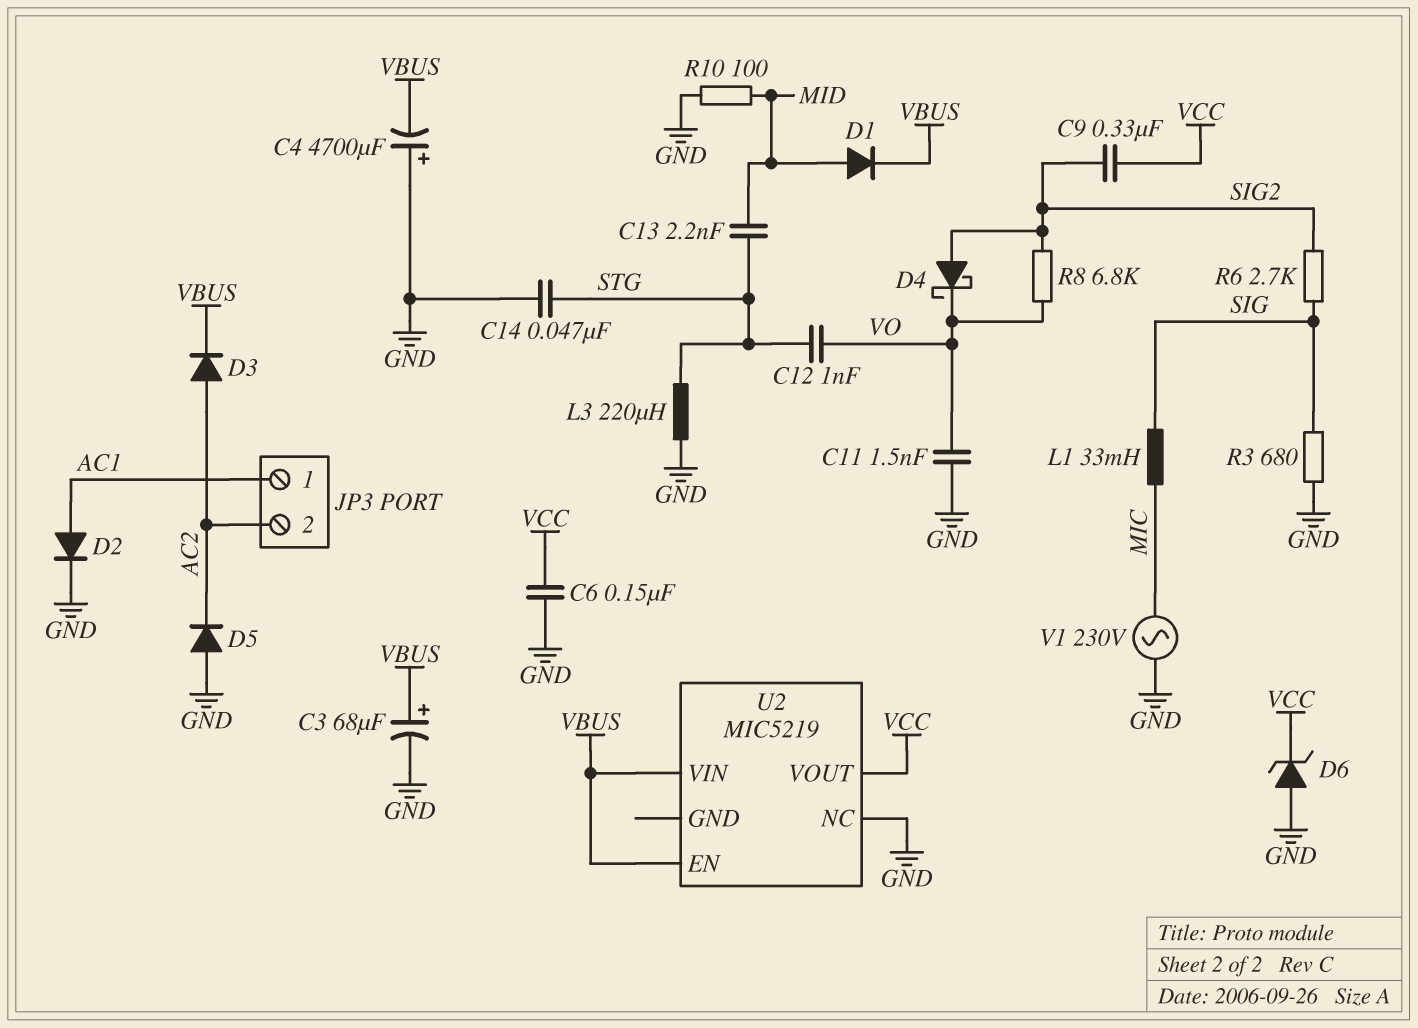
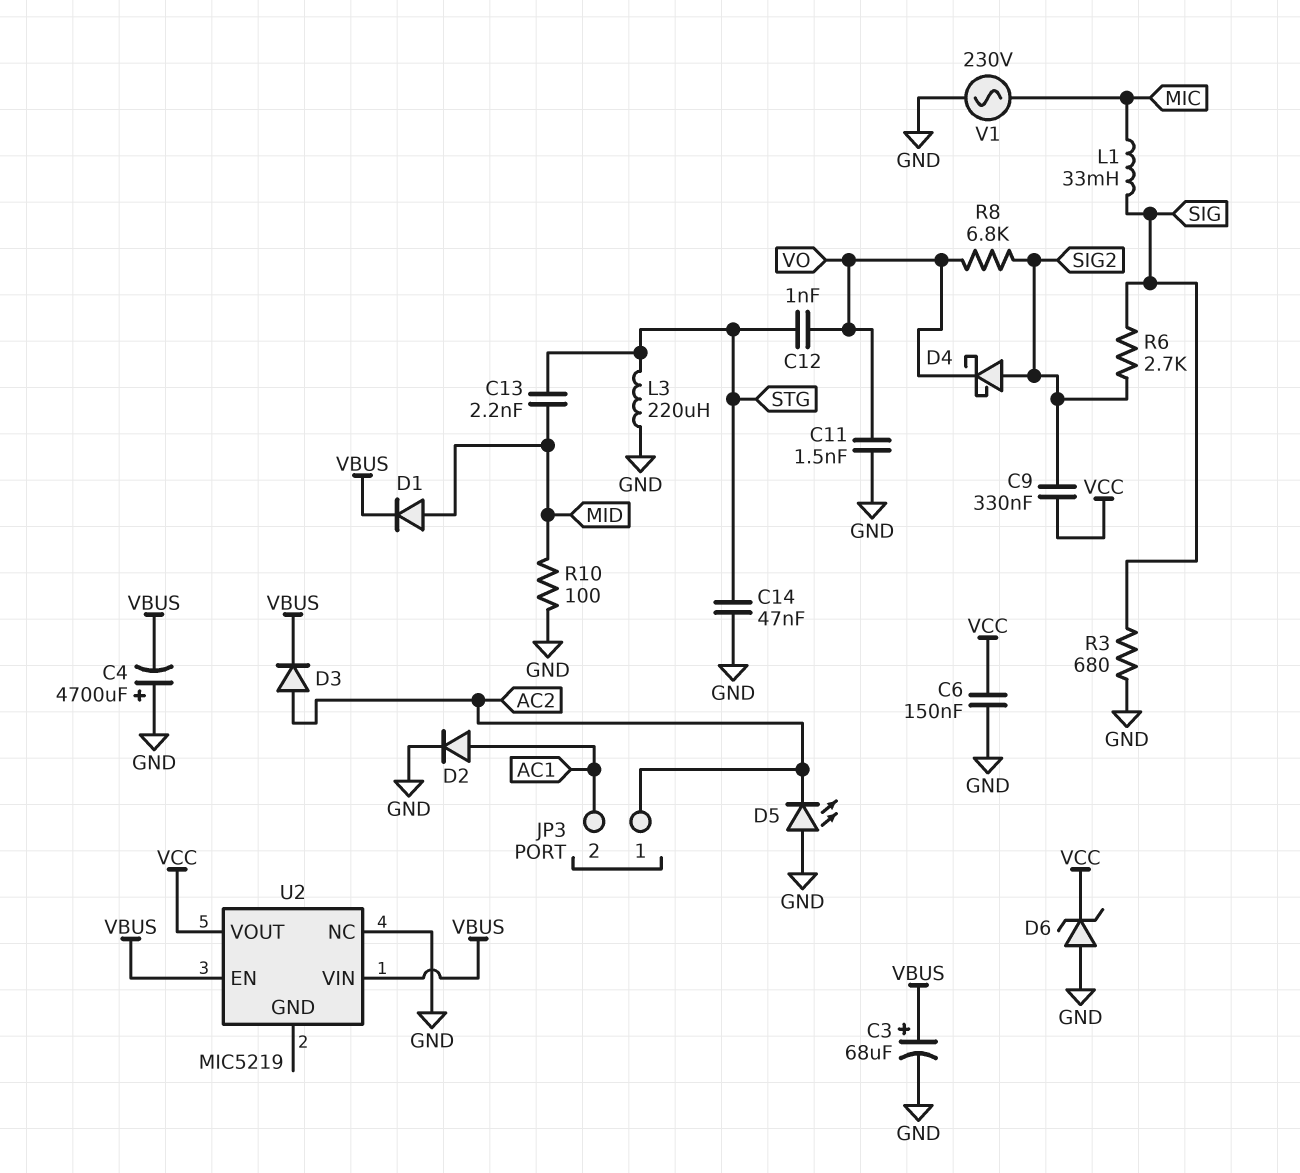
D5: diode (A GND, K AC2) -> LED (A GND, K AC2)
JP3 pin 1: AC1 -> AC2
JP3 pin 2: AC2 -> AC1

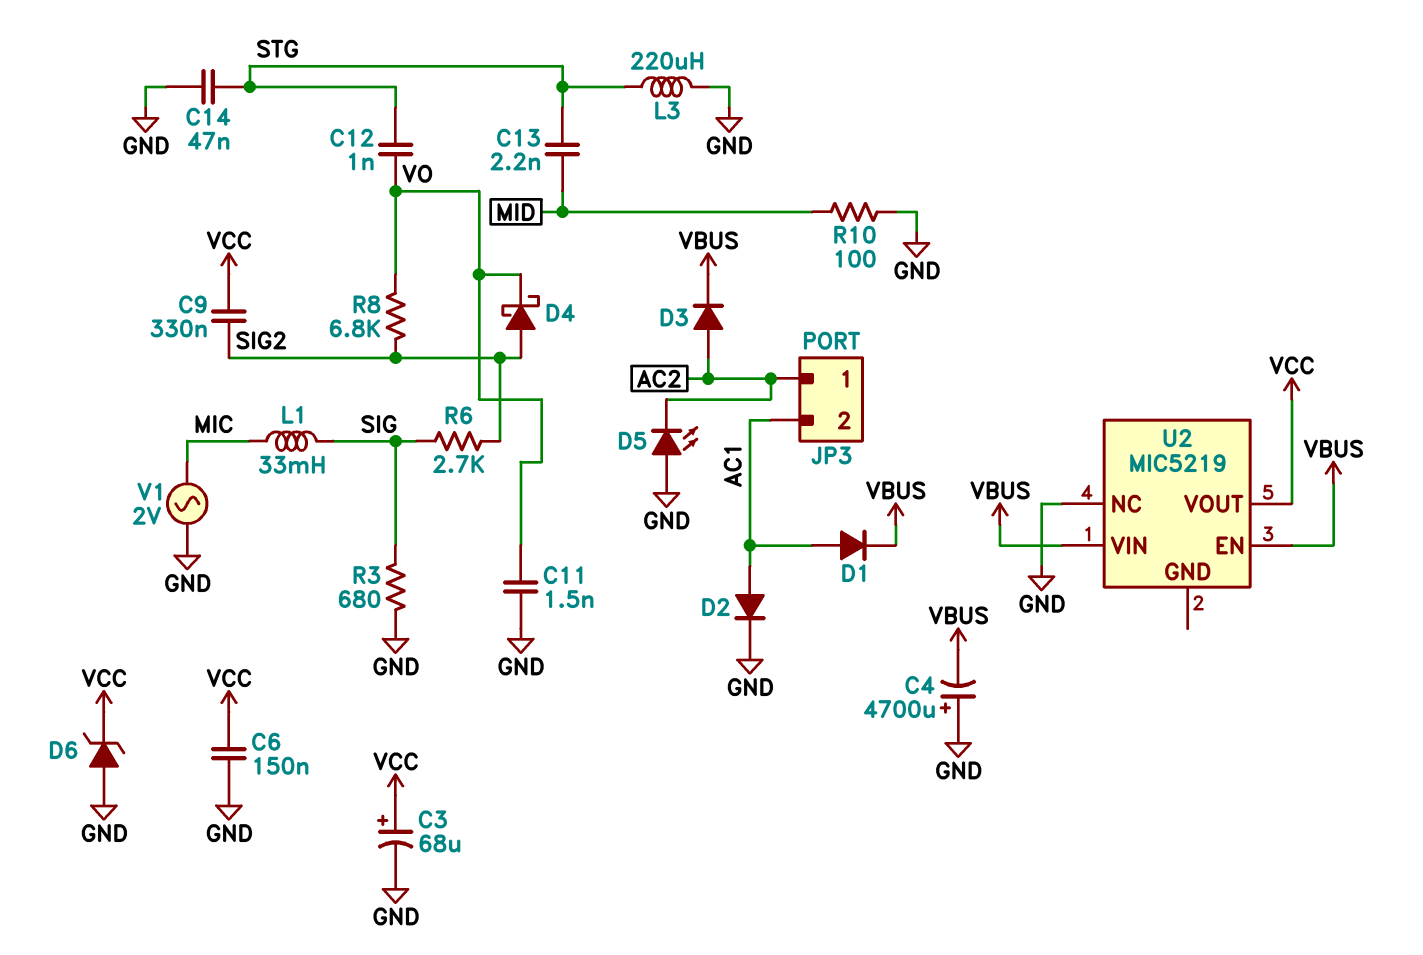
C3: 68uF (plus VBUS, minus GND) -> 68uF (plus VCC, minus GND)
D1: diode (A MID, K VBUS) -> diode (A AC1, K VBUS)
V1: AC 230V (GND, MIC) -> AC 2V (GND, MIC)

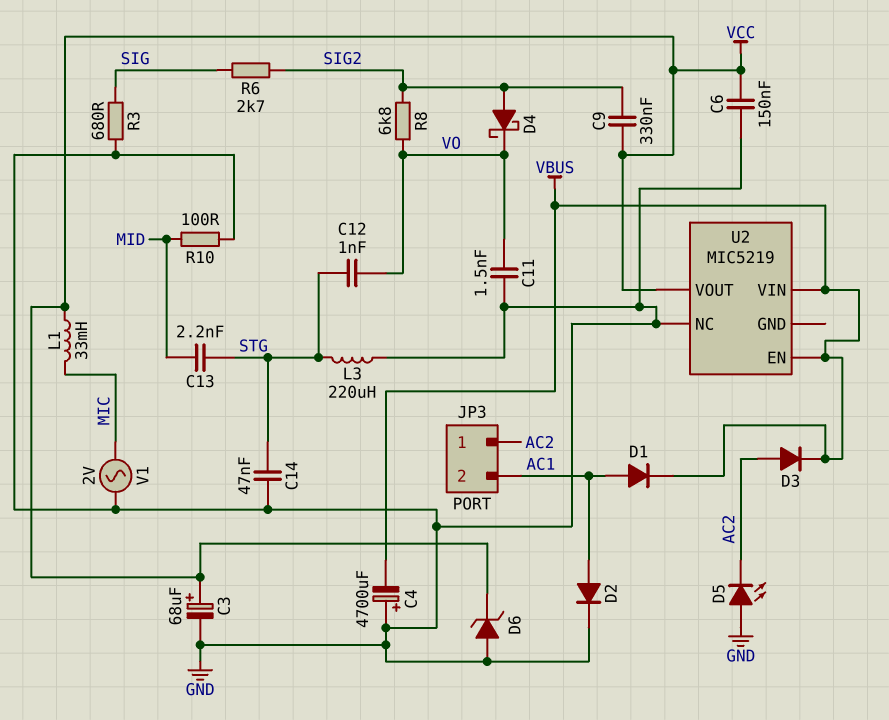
L1: 33mH (MIC, SIG) -> 33mH (MIC, VCC)

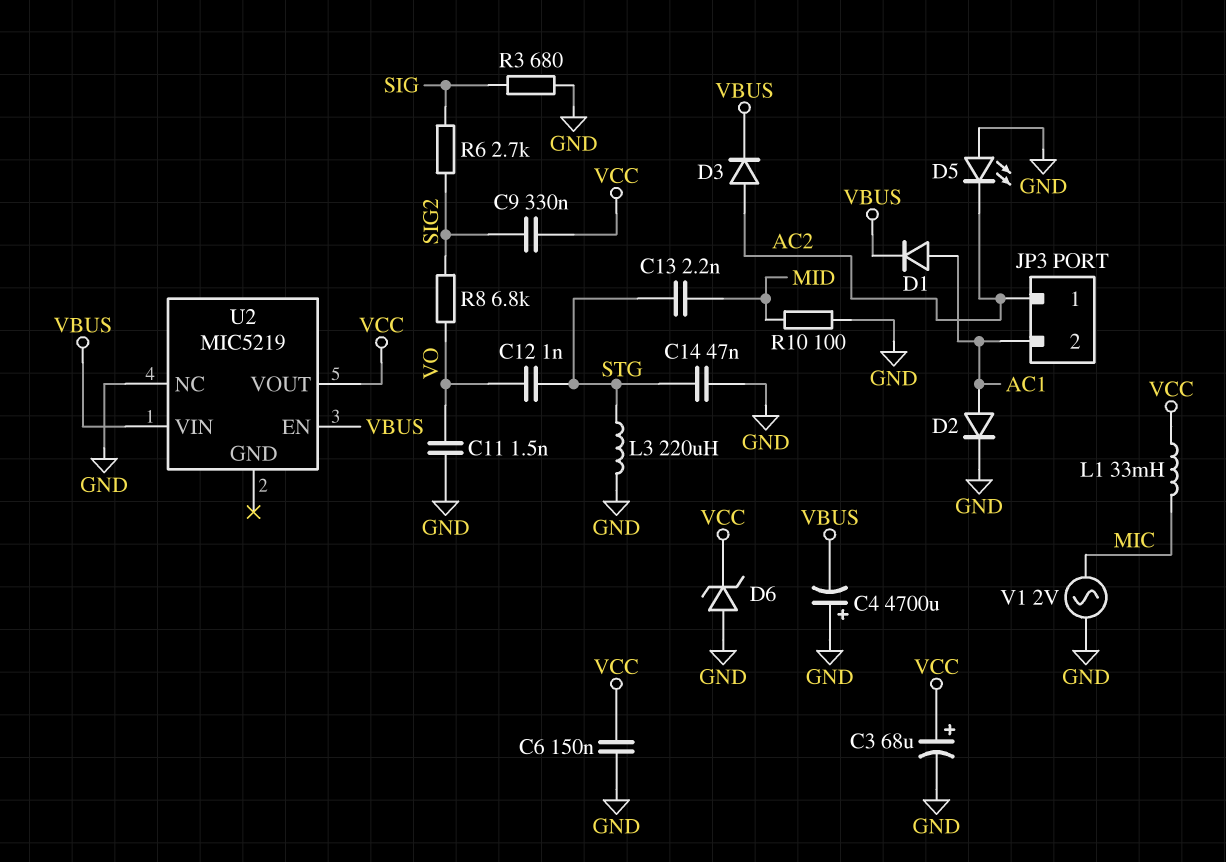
D4: schottky (A SIG2, K VO) -> none

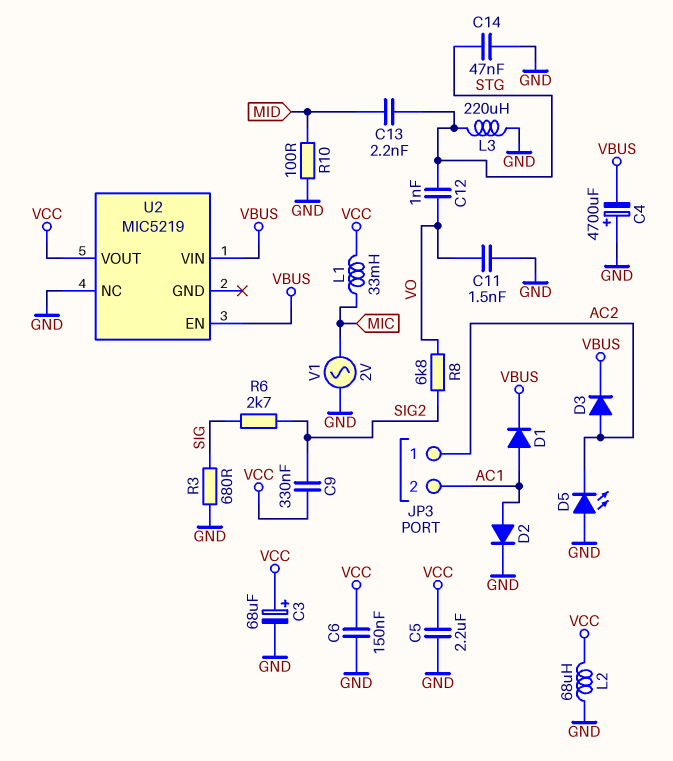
C5: none -> 2.2uF (GND, VCC)
D6: zener (A GND, K VCC) -> none
L2: none -> 68uH (GND, VCC)

